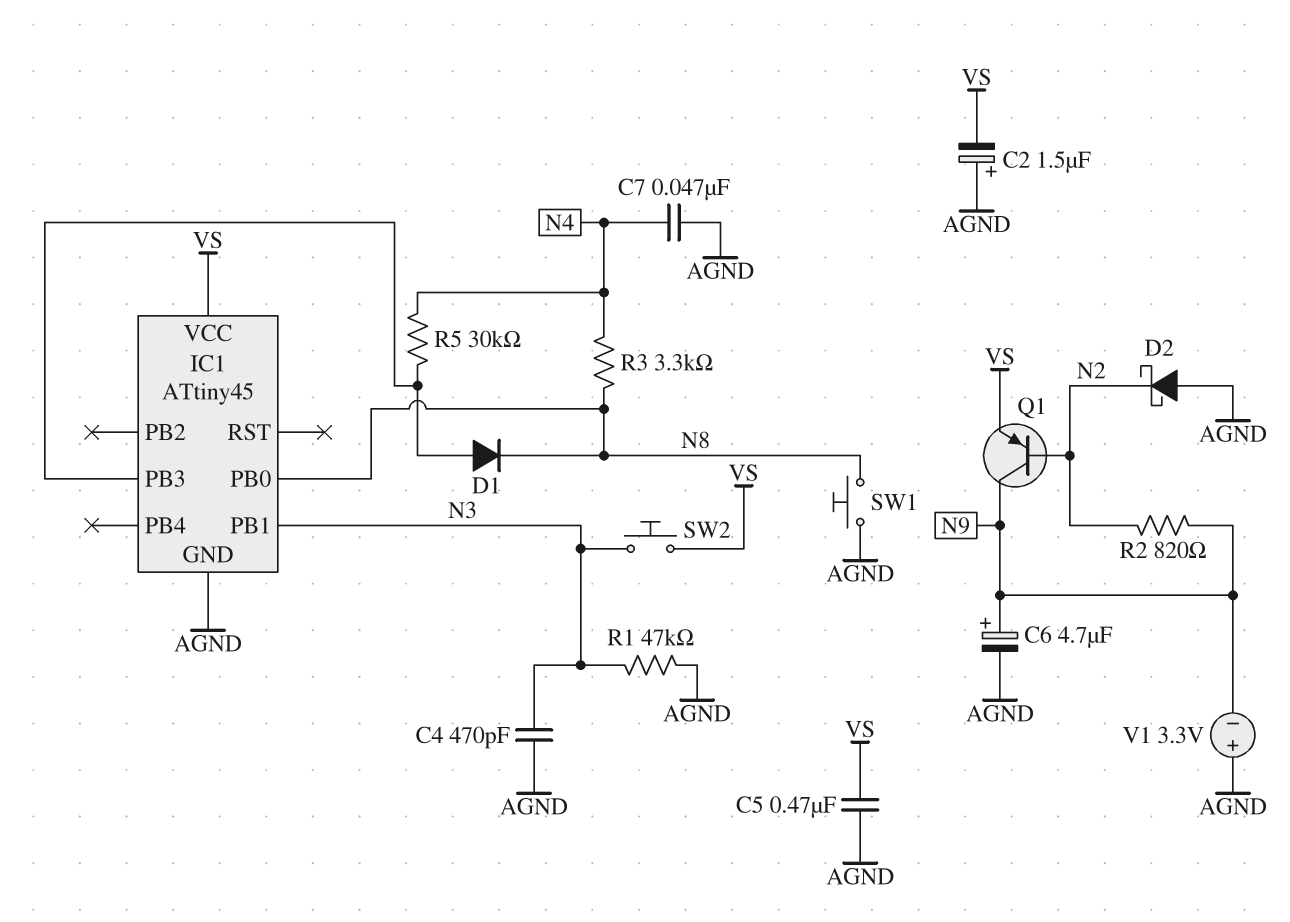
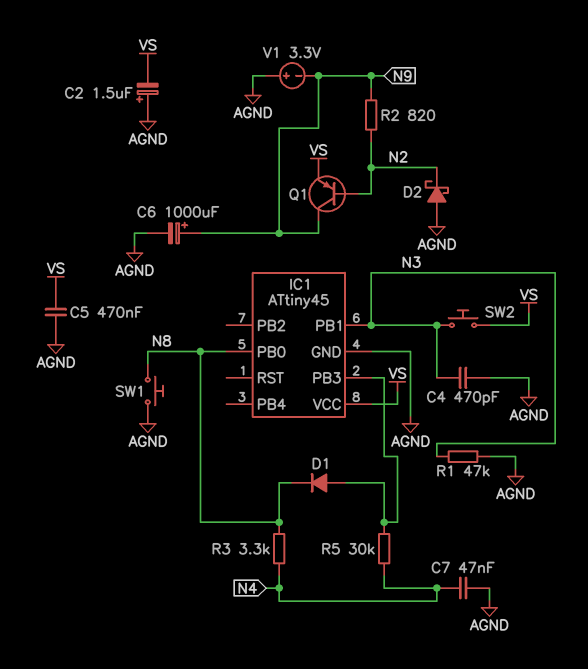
C6: 4.7uF (plus N9, minus AGND) -> 1000uF (plus N9, minus AGND)

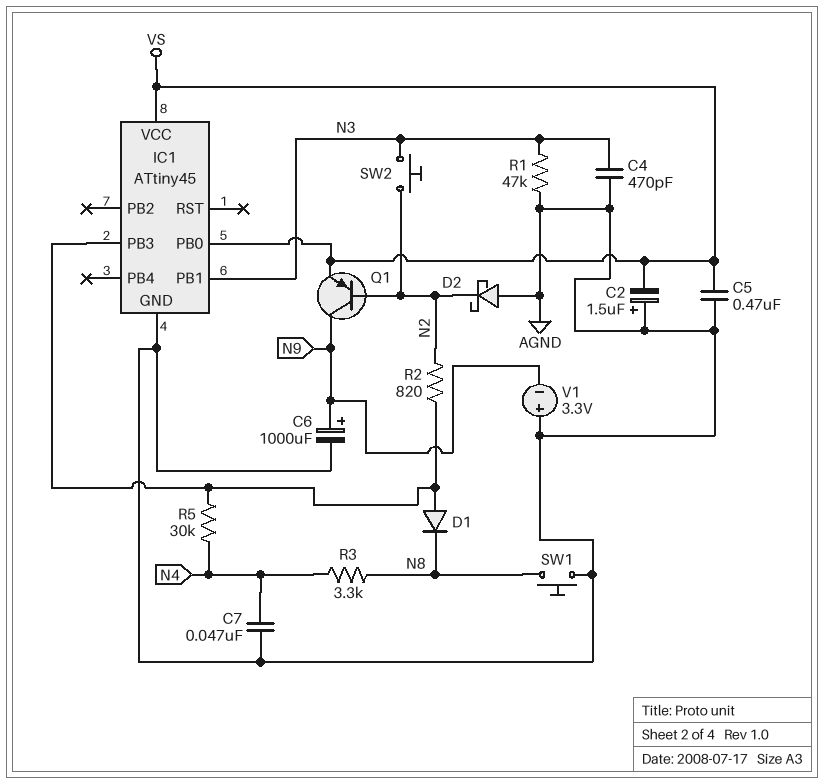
IC1 pin PB0: N8 -> VS
R2: 820 (N2, N9) -> 820 (IC1/PB3, N2)
SW2: button (N3, VS) -> button (N2, N3)

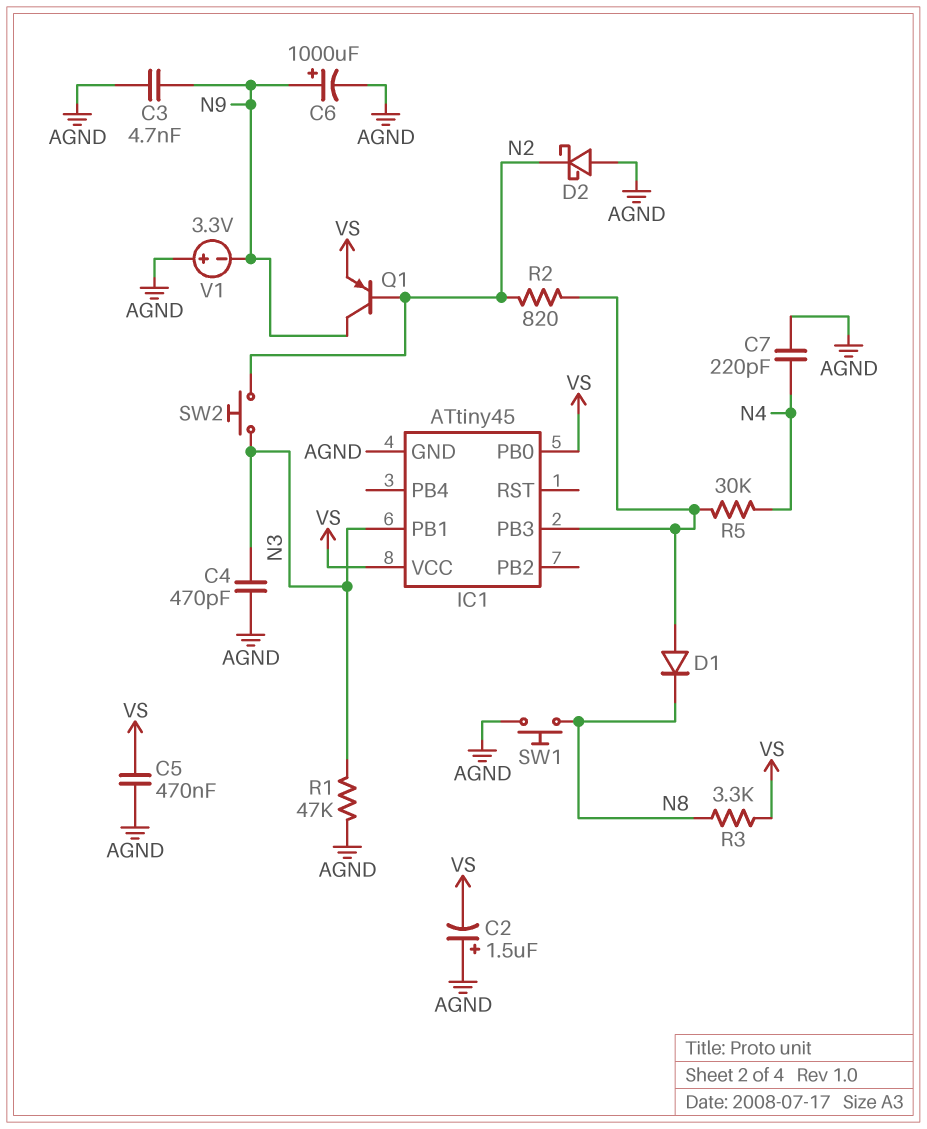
C3: none -> 4.7nF (AGND, N9)
C7: 47nF (AGND, N4) -> 220pF (AGND, N4)
R3: 3.3k (N4, N8) -> 3.3k (N8, VS)

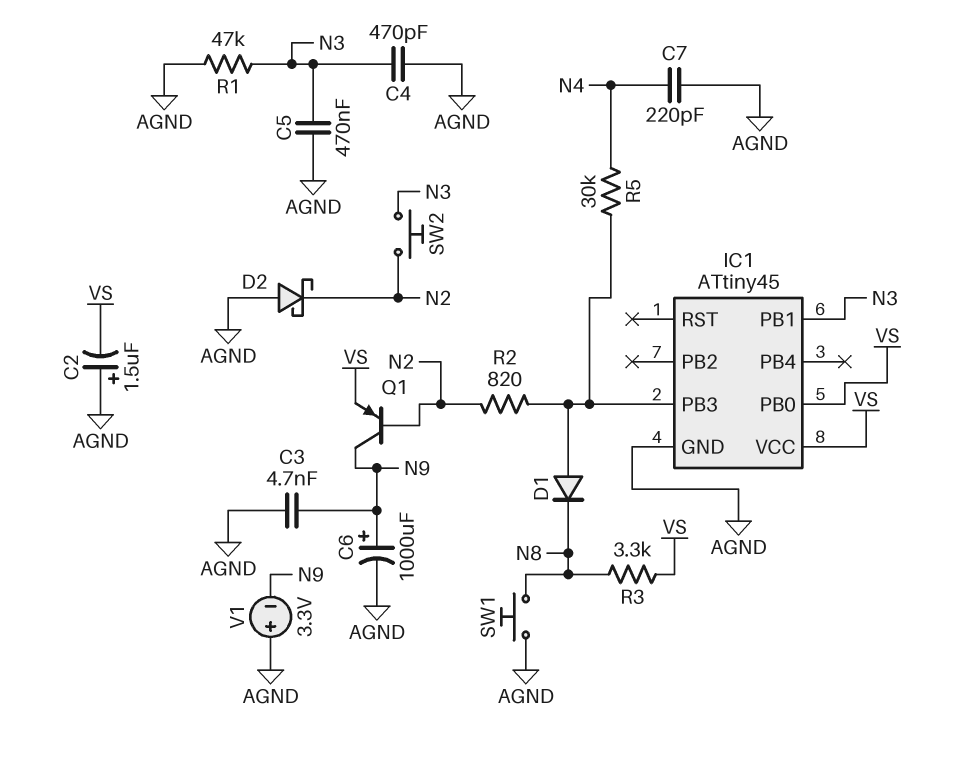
C5: 470nF (AGND, VS) -> 470nF (AGND, N3)

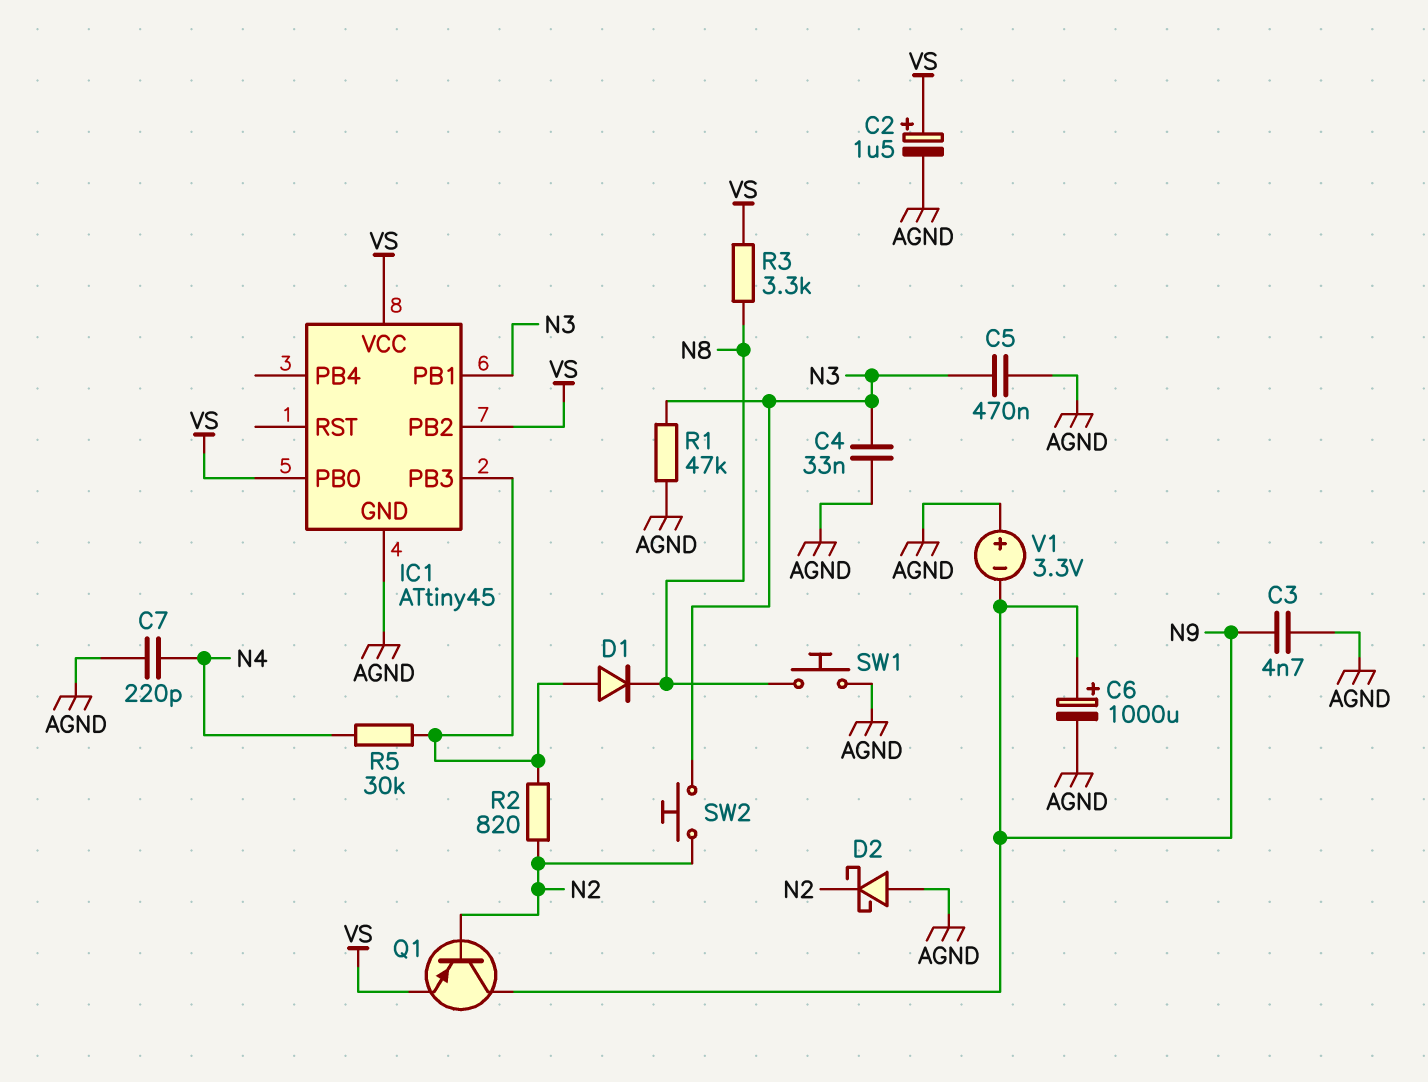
C2: 1.5uF (plus AGND, minus VS) -> 1.5uF (plus VS, minus AGND)
C4: 470pF (AGND, N3) -> 33nF (AGND, N3)
IC1 pin PB2: none -> VS

